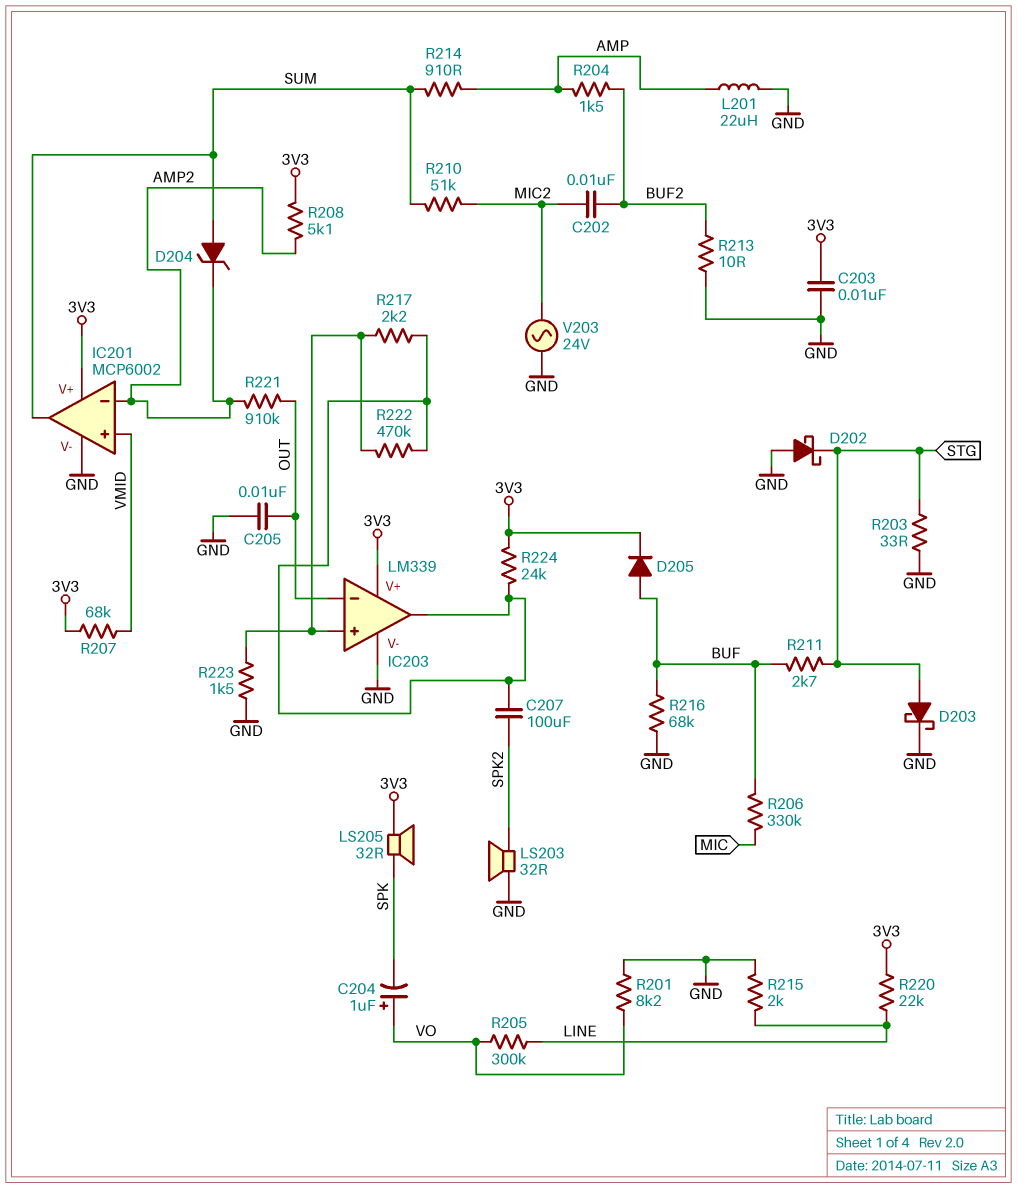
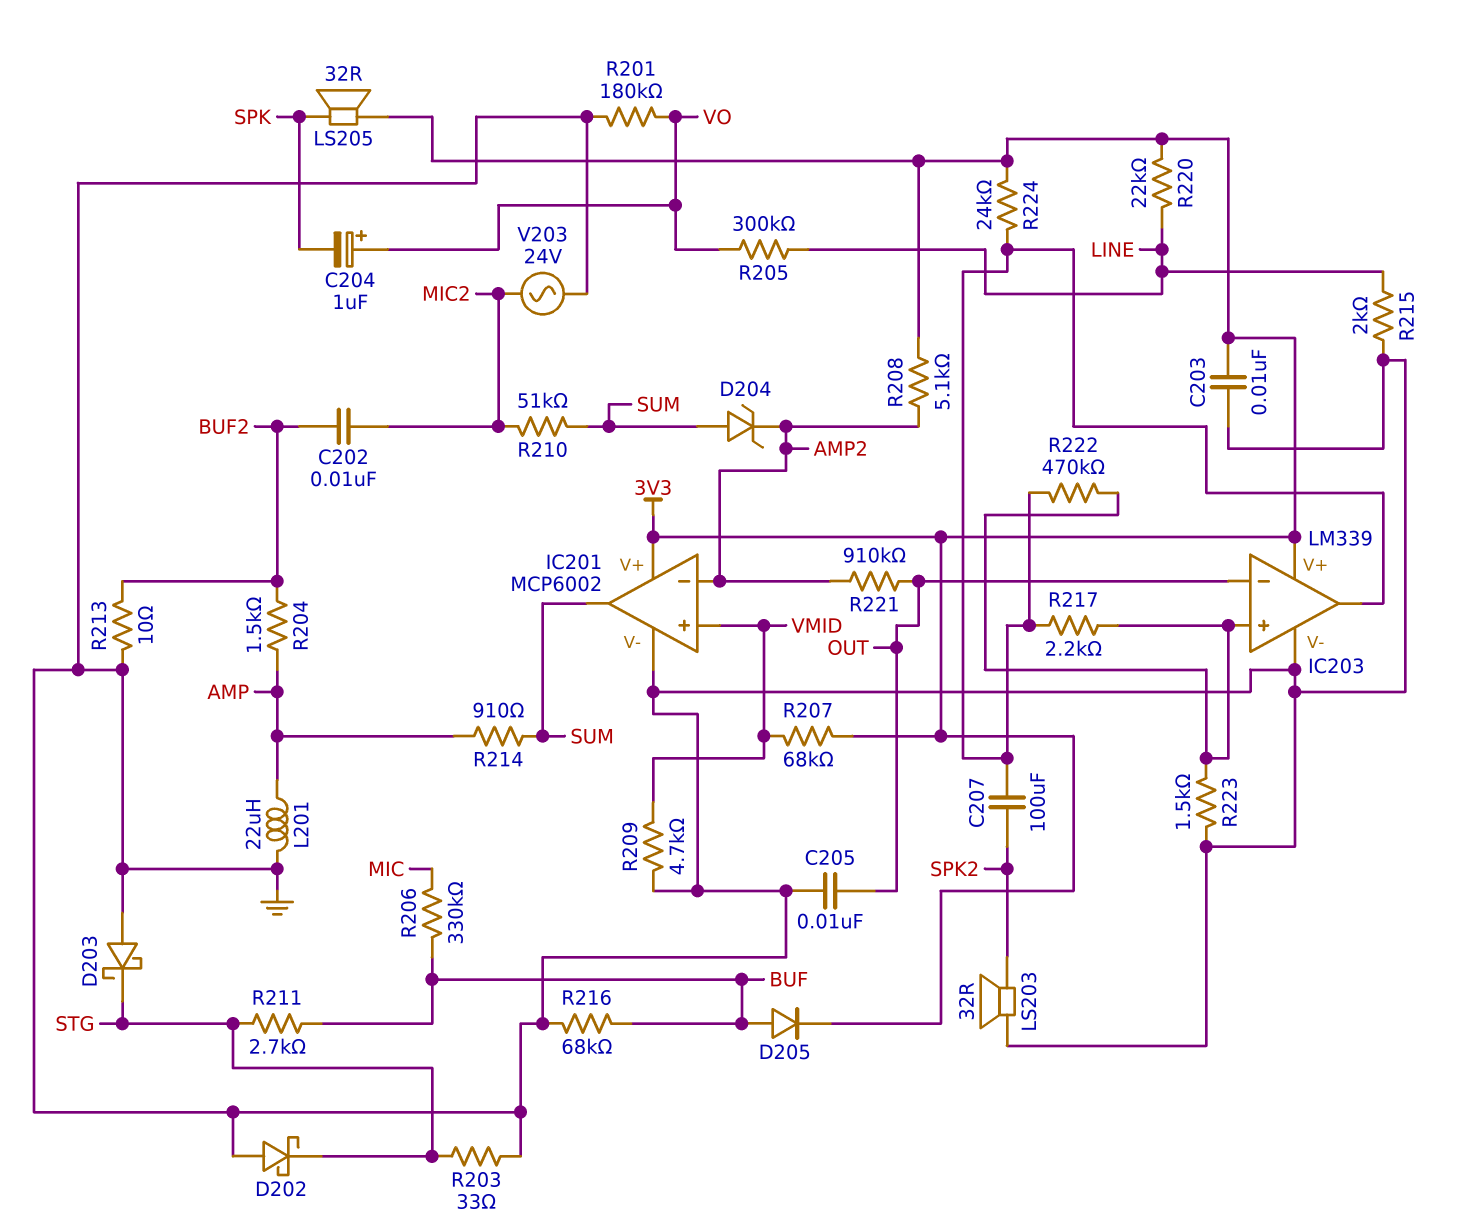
D203: schottky (A STG, K GND) -> schottky (A GND, K STG)
R201: 8.2k (GND, VO) -> 180k (GND, VO)
R209: none -> 4.7k (GND, VMID)

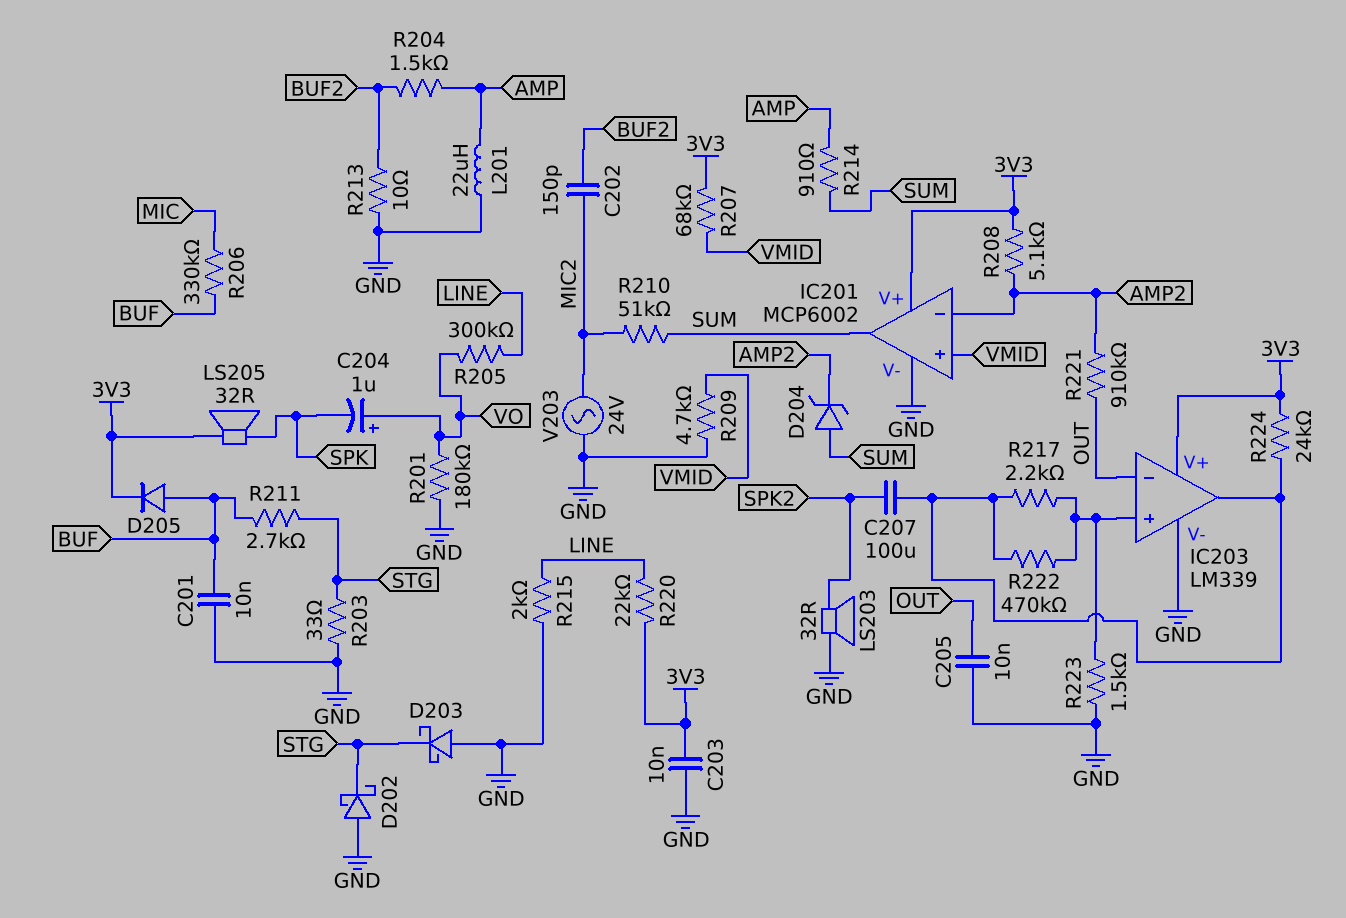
C201: none -> 10nF (BUF, GND)
C202: 10nF (BUF2, MIC2) -> 150pF (BUF2, MIC2)
R216: 68k (BUF, GND) -> none

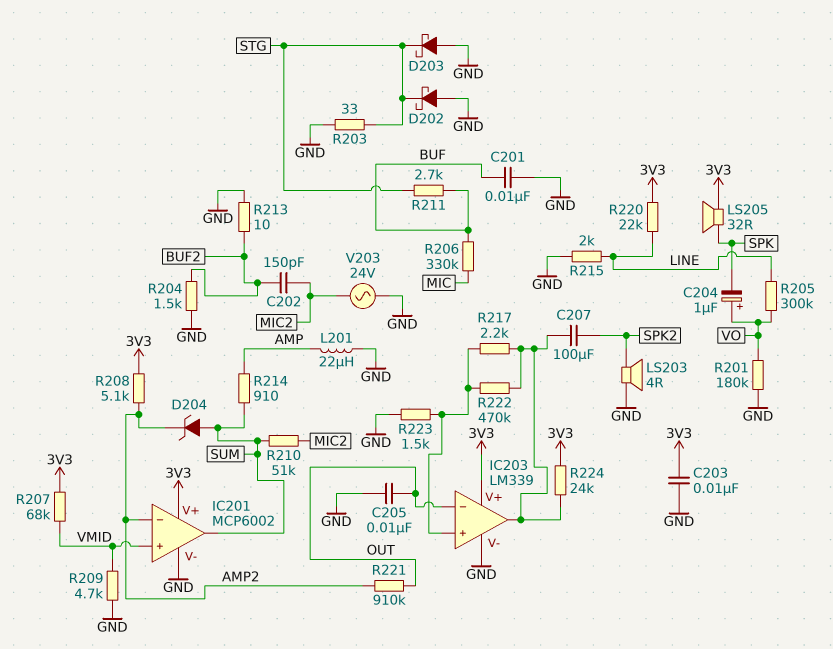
D205: diode (A BUF, K 3V3) -> none
LS203: speaker 32R (GND, SPK2) -> speaker 4R (GND, SPK2)
R204: 1.5k (AMP, BUF2) -> 1.5k (BUF2, GND)

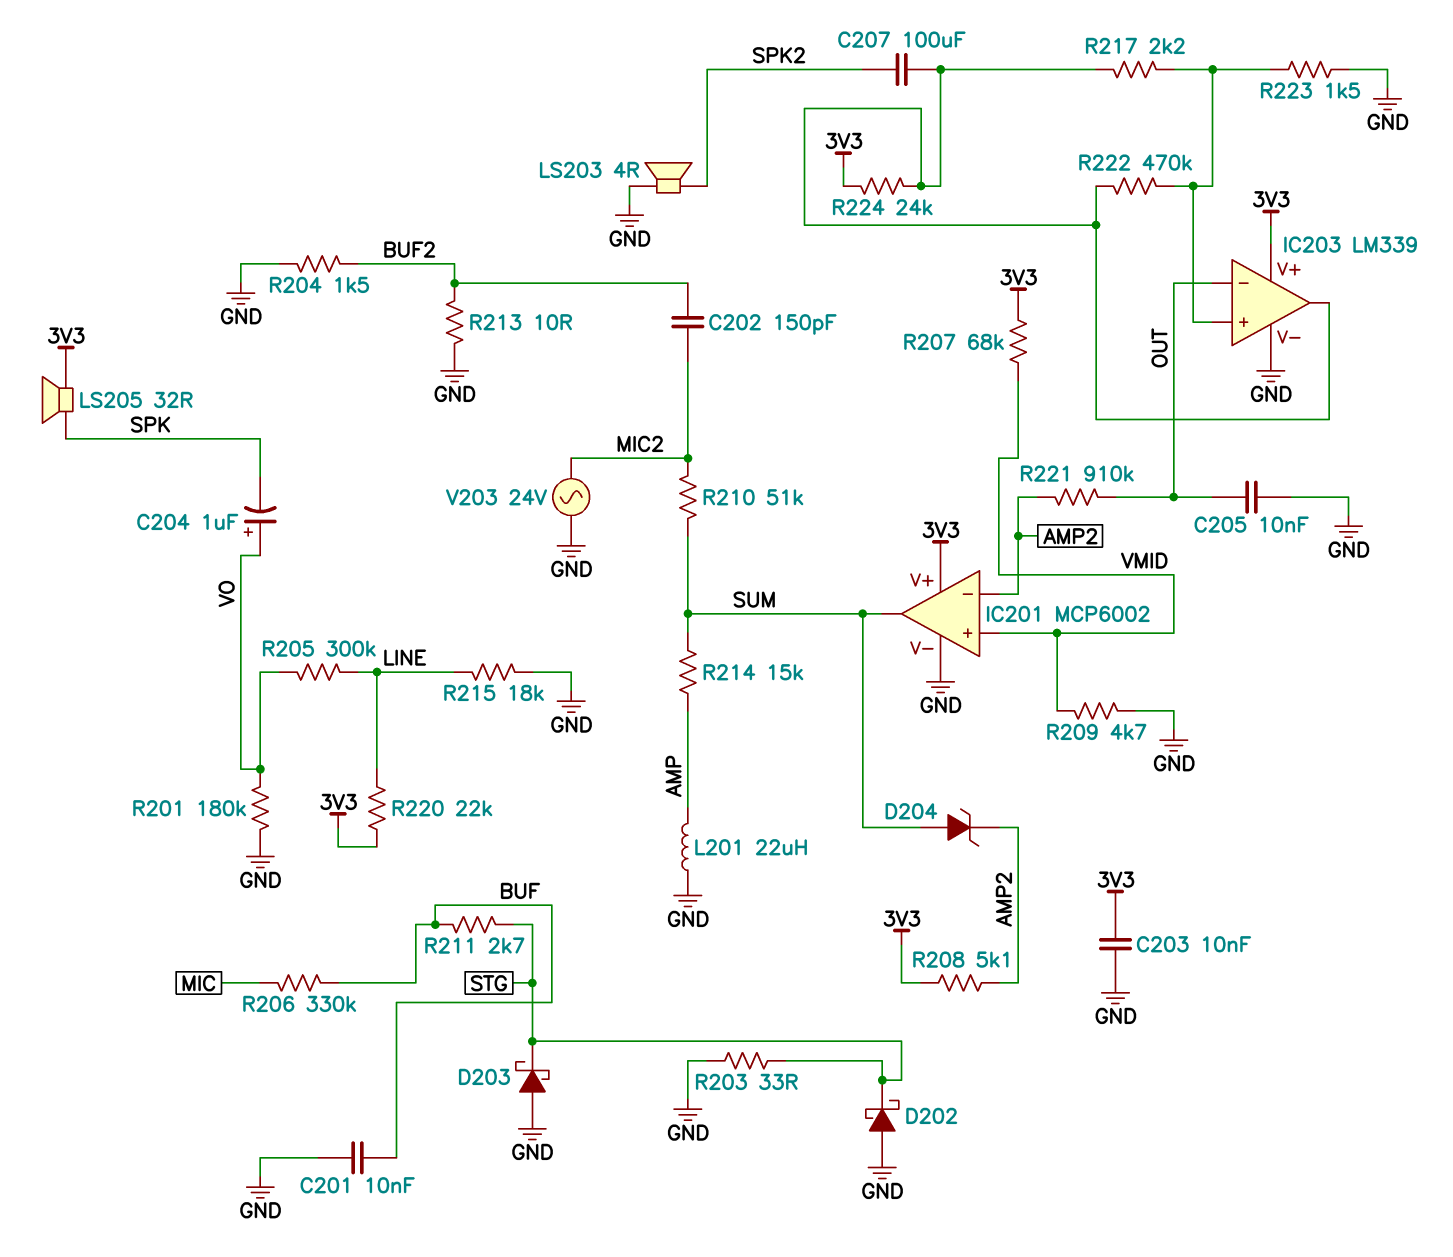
R214: 910 (AMP, SUM) -> 15k (AMP, SUM)
R215: 2k (GND, LINE) -> 18k (GND, LINE)

